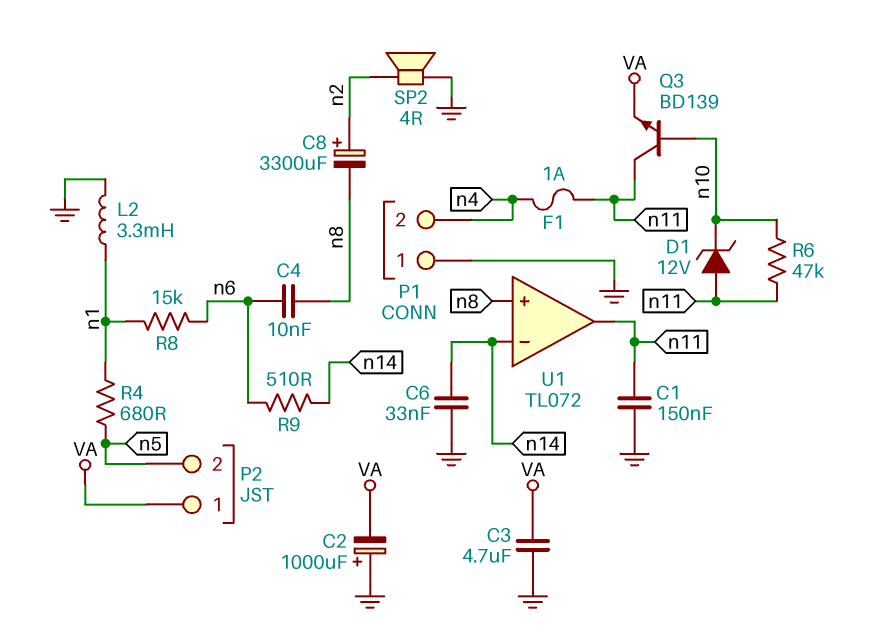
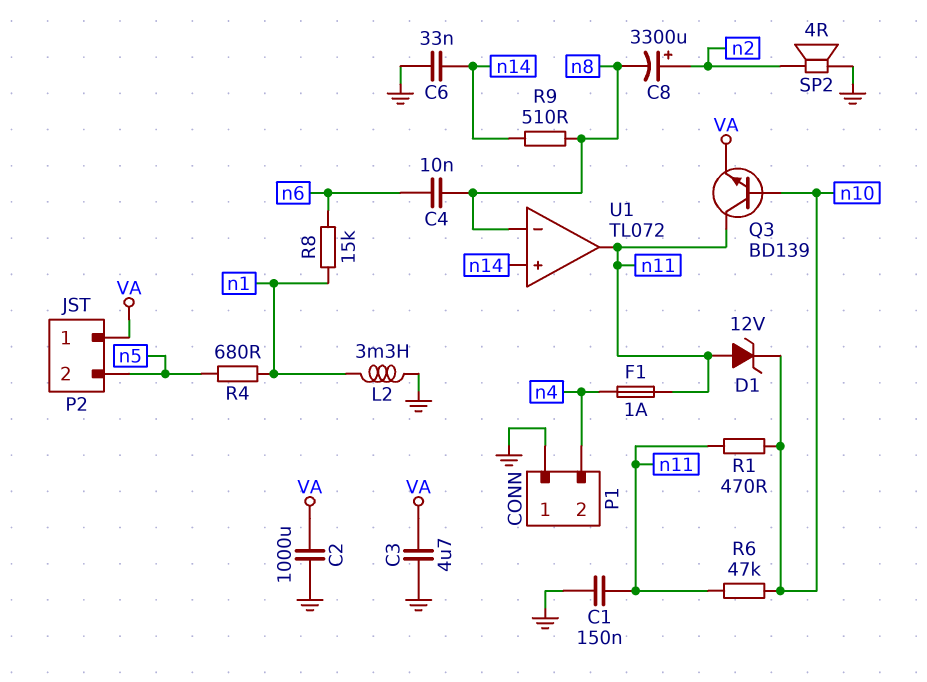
C2: 1000uF (plus GND, minus VA) -> 1000uF (GND, VA)
R1: none -> 470 (n10, n11)
R9: 510 (n6, n14) -> 510 (n8, n14)
U1 pin in+: n8 -> n14
U1 pin in-: n14 -> n8

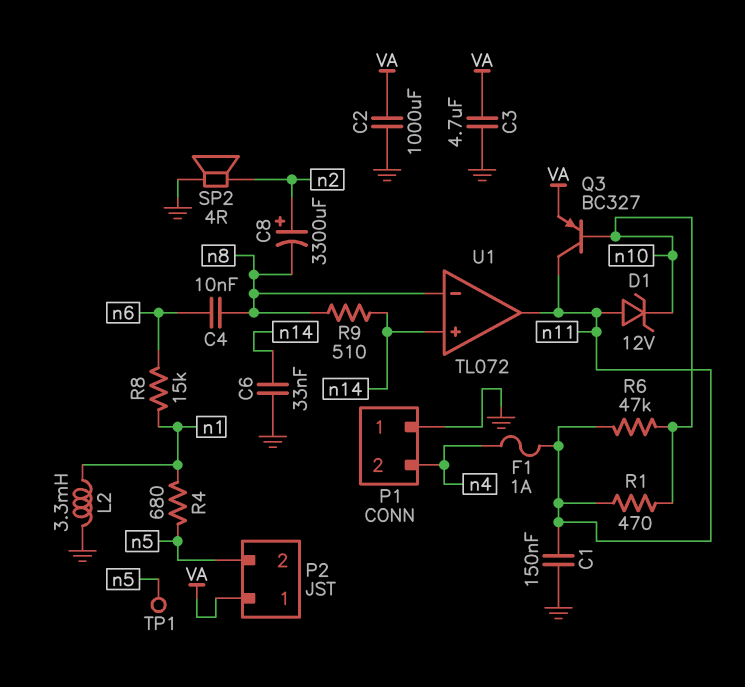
Q3: NPN BD139 (B n10, C n11, E VA) -> PNP BC327 (B n10, C n11, E VA)
TP1: none -> test point (n5)

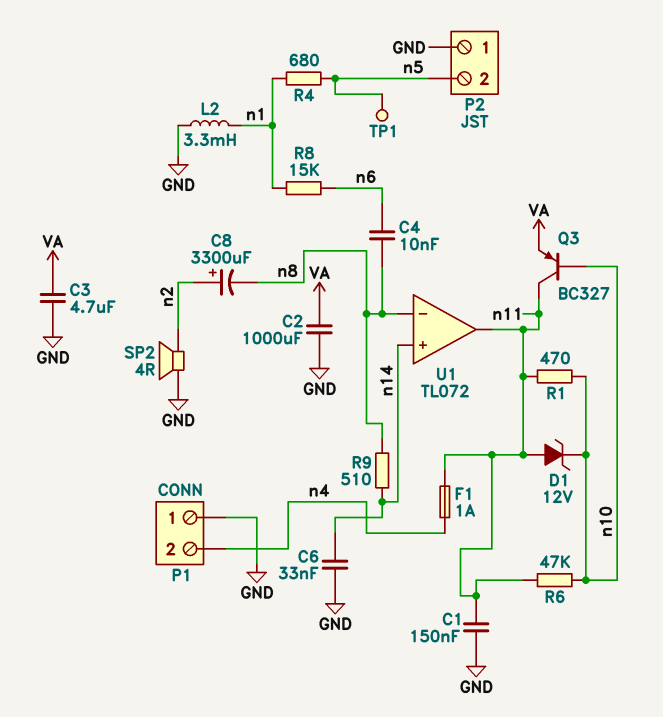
P2 pin 1: VA -> GND

